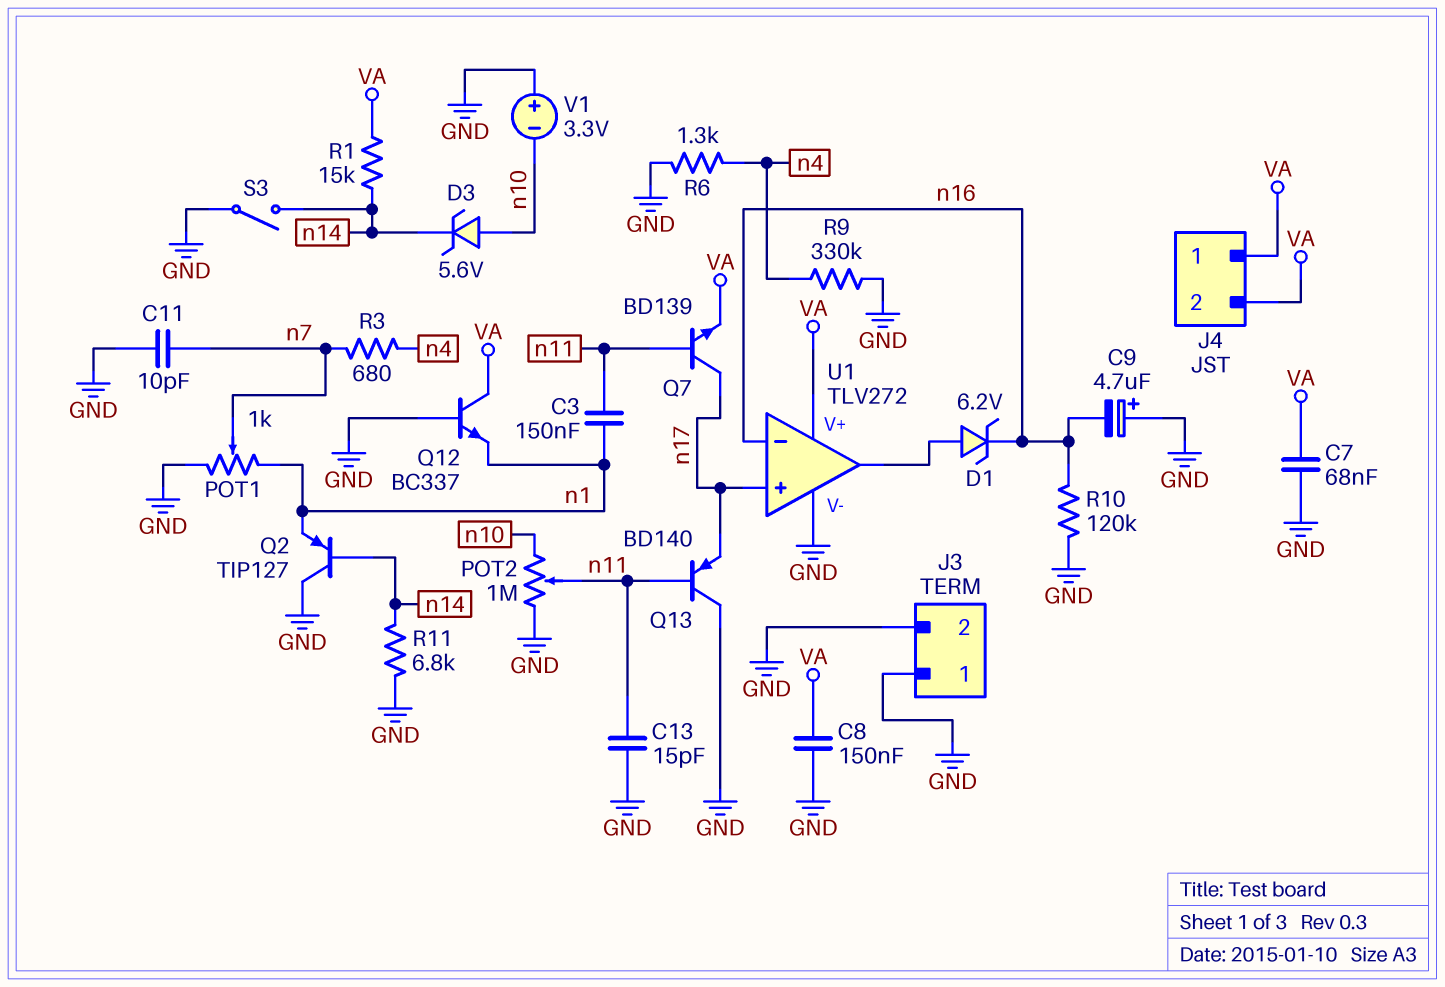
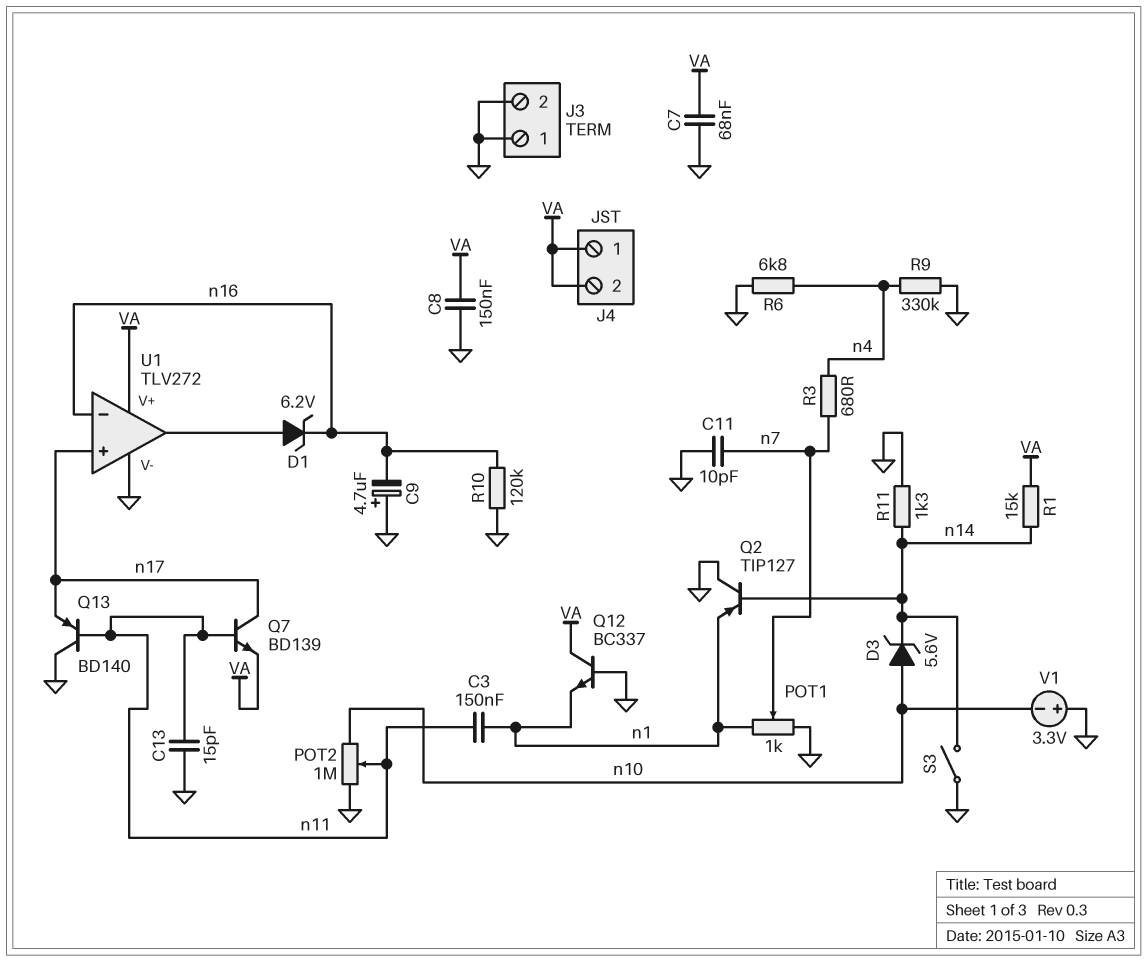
R6: 1.3k (GND, n4) -> 6.8k (GND, n4)
R11: 6.8k (GND, n14) -> 1.3k (GND, n14)

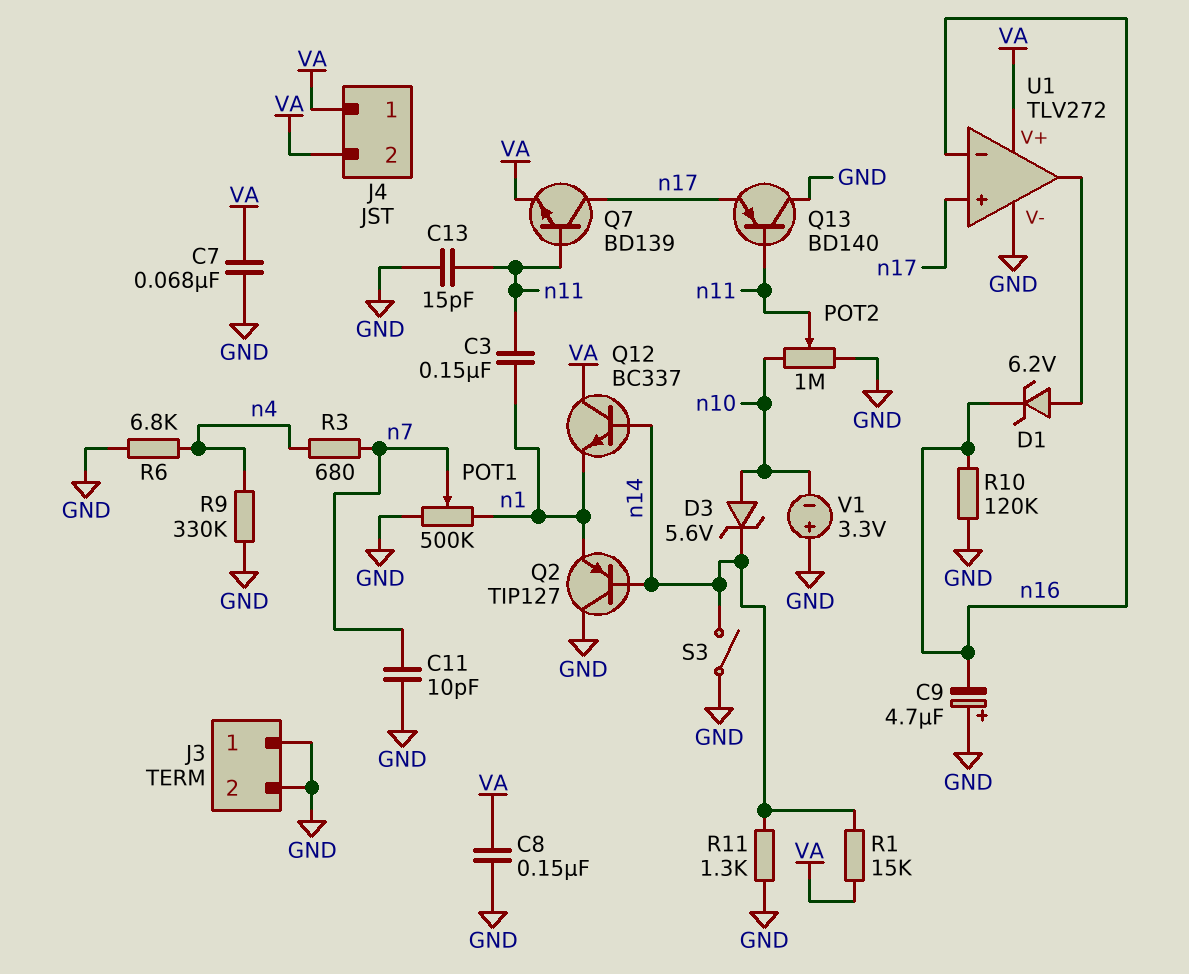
POT1: 1k (GND, n1, wiper n7) -> 500k (GND, n1, wiper n7)
Q12: NPN BC337 (B GND, C VA, E n1) -> NPN BC337 (B n14, C VA, E n1)

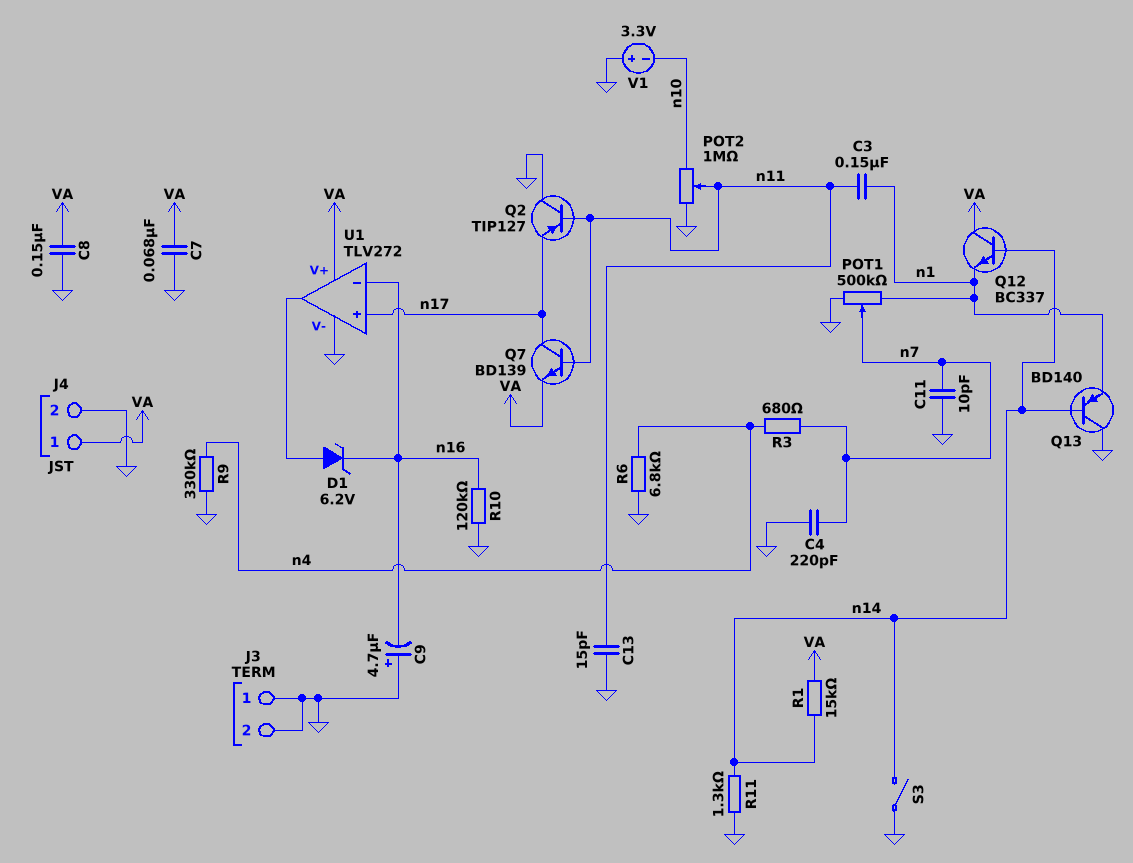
C4: none -> 220pF (GND, n7)
D3: zener 5.6V (A n10, K n14) -> none
J4 pin 2: VA -> GND
Q2: PNP TIP127 (B n14, C GND, E n1) -> PNP TIP127 (B n11, C GND, E n17)
Q13: PNP BD140 (B n11, C GND, E n17) -> PNP BD140 (B n14, C GND, E n1)

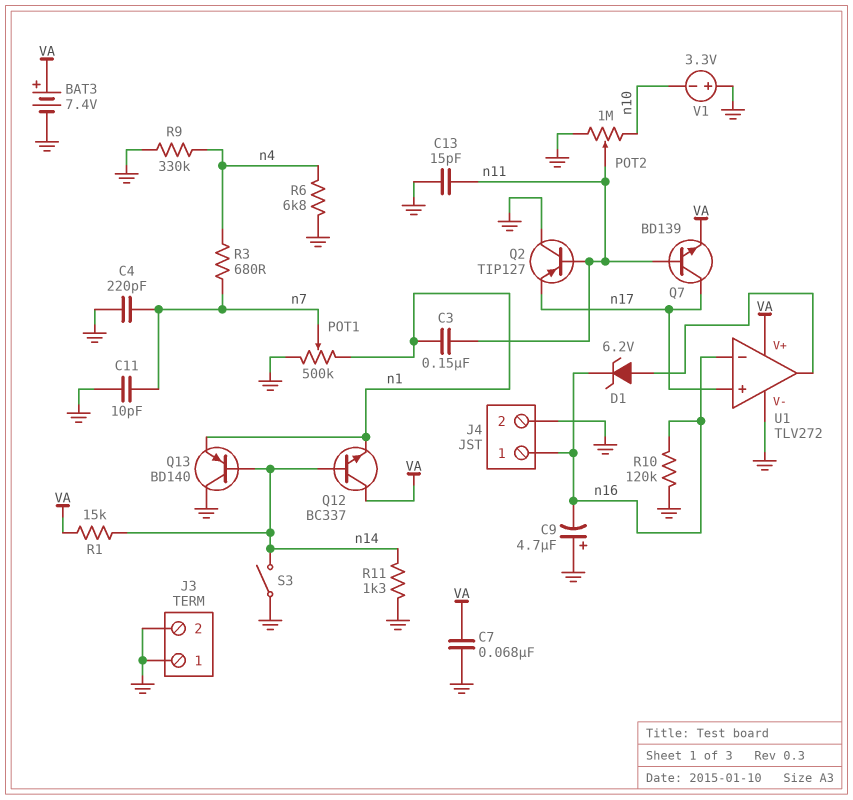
BAT3: none -> 7.4V (plus VA, minus GND)
C8: 150nF (GND, VA) -> none
J4 pin 1: VA -> n16

